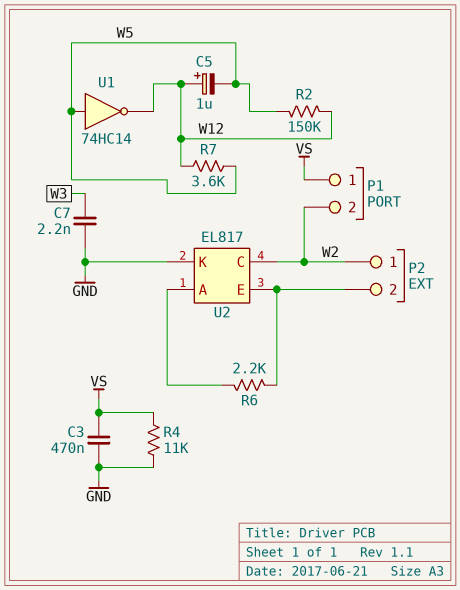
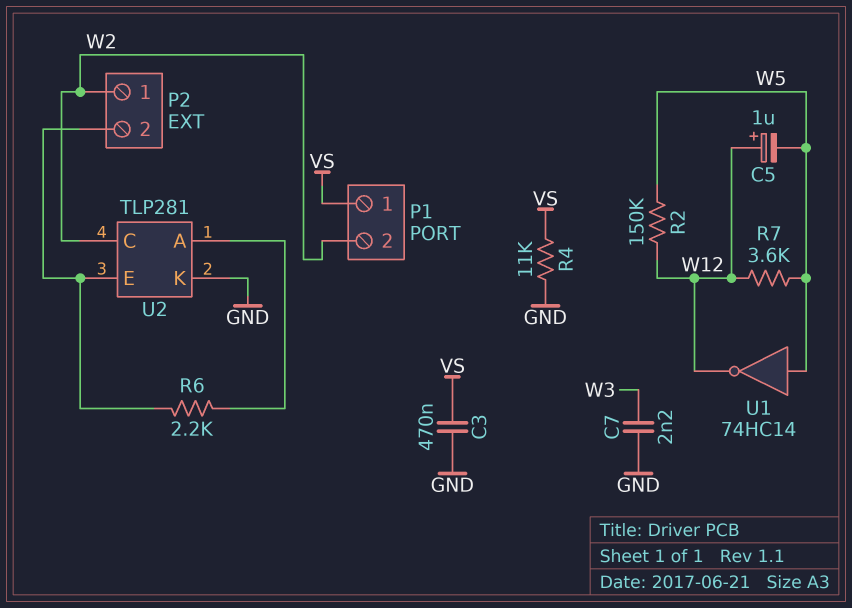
U2: EL817 -> TLP281

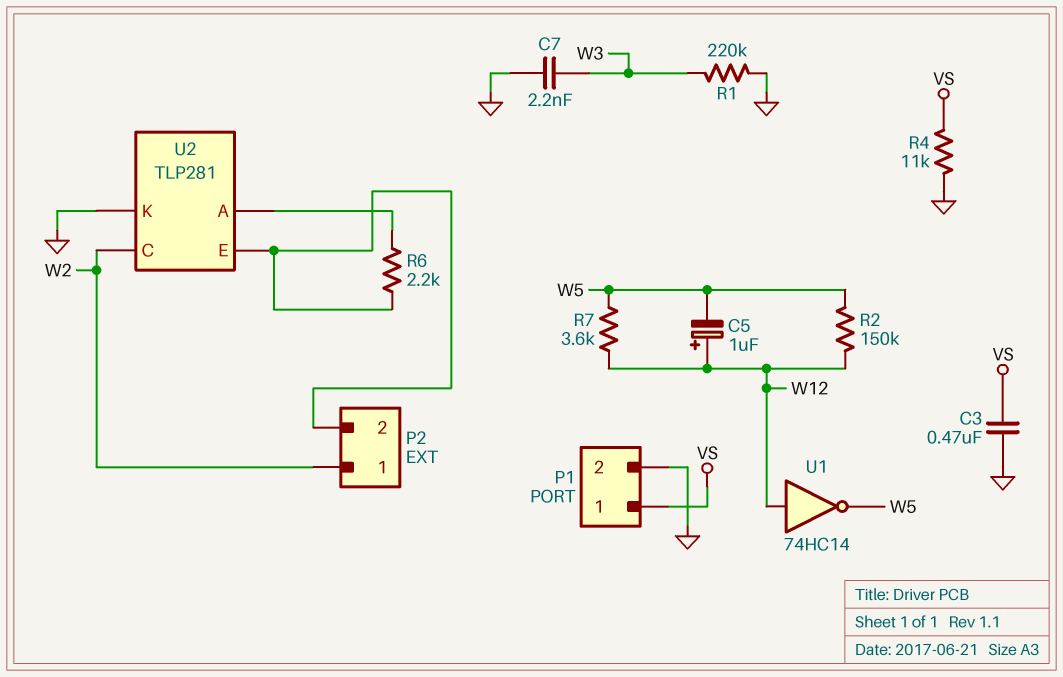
P1 pin 2: W2 -> GND
R1: none -> 220k (GND, W3)
U1: NOT 74HC14 (in W5, out W12) -> NOT 74HC14 (in W12, out W5)

